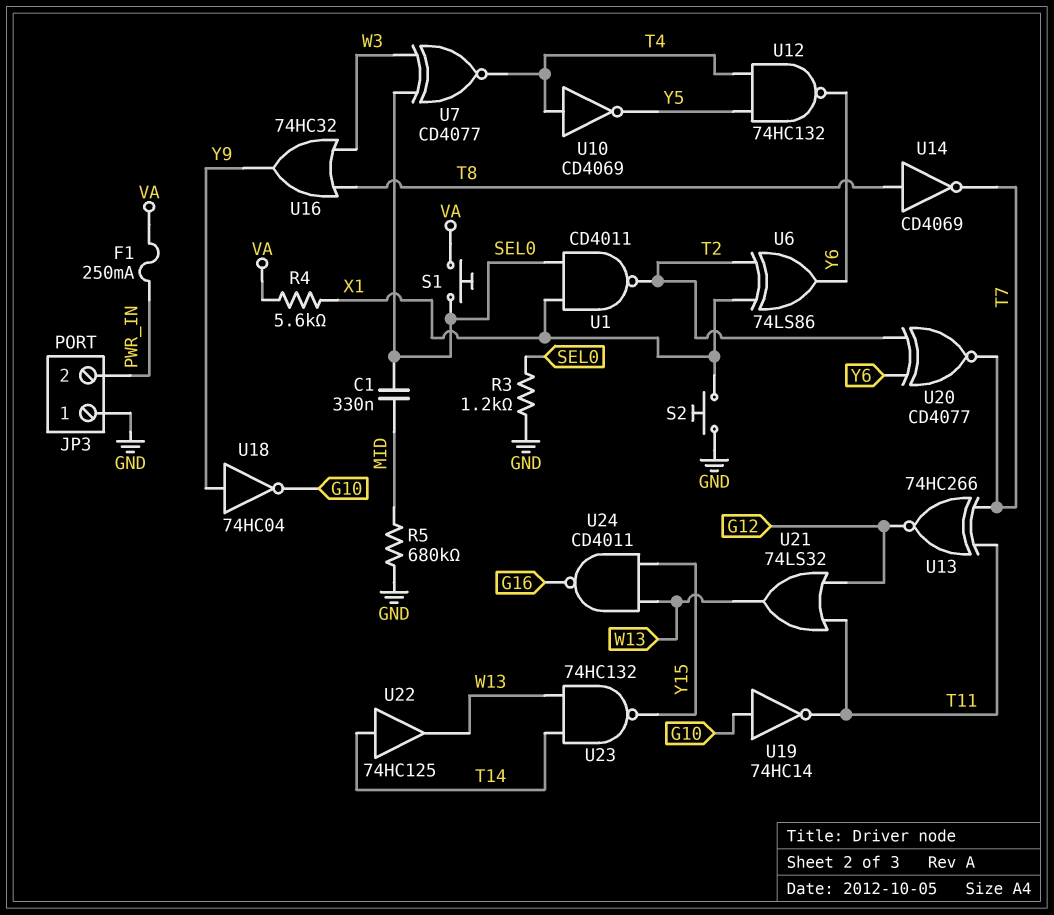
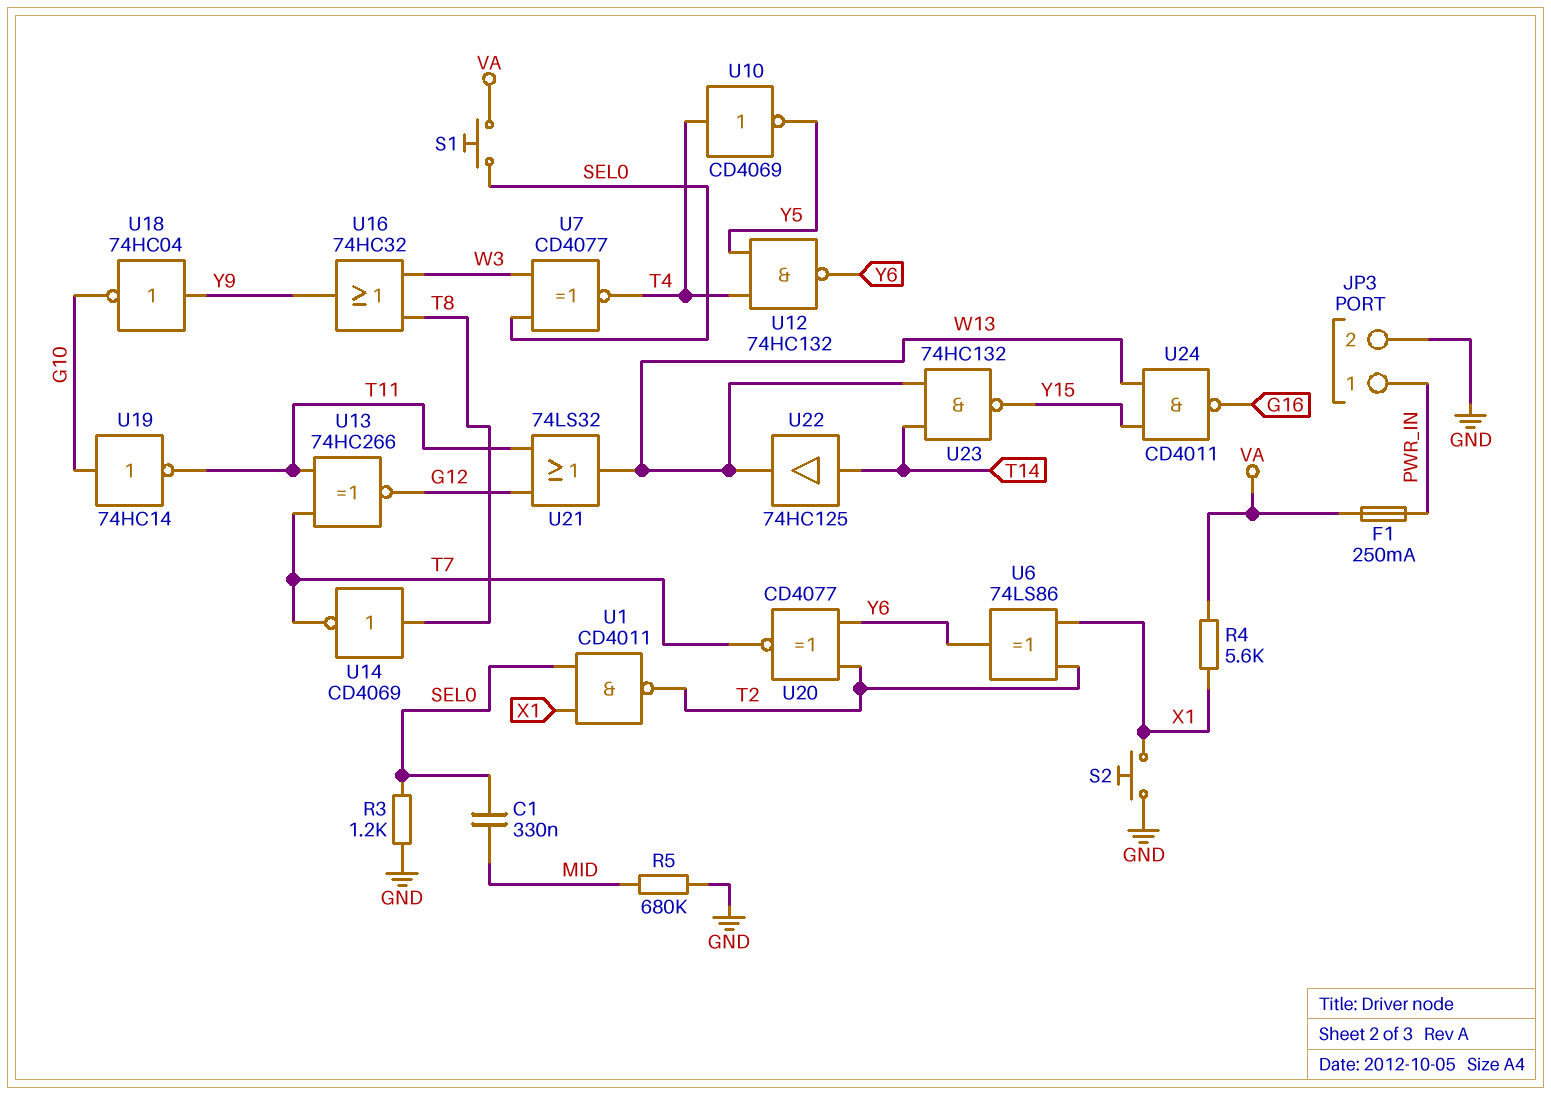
JP3 pin 1: GND -> PWR_IN
JP3 pin 2: PWR_IN -> GND

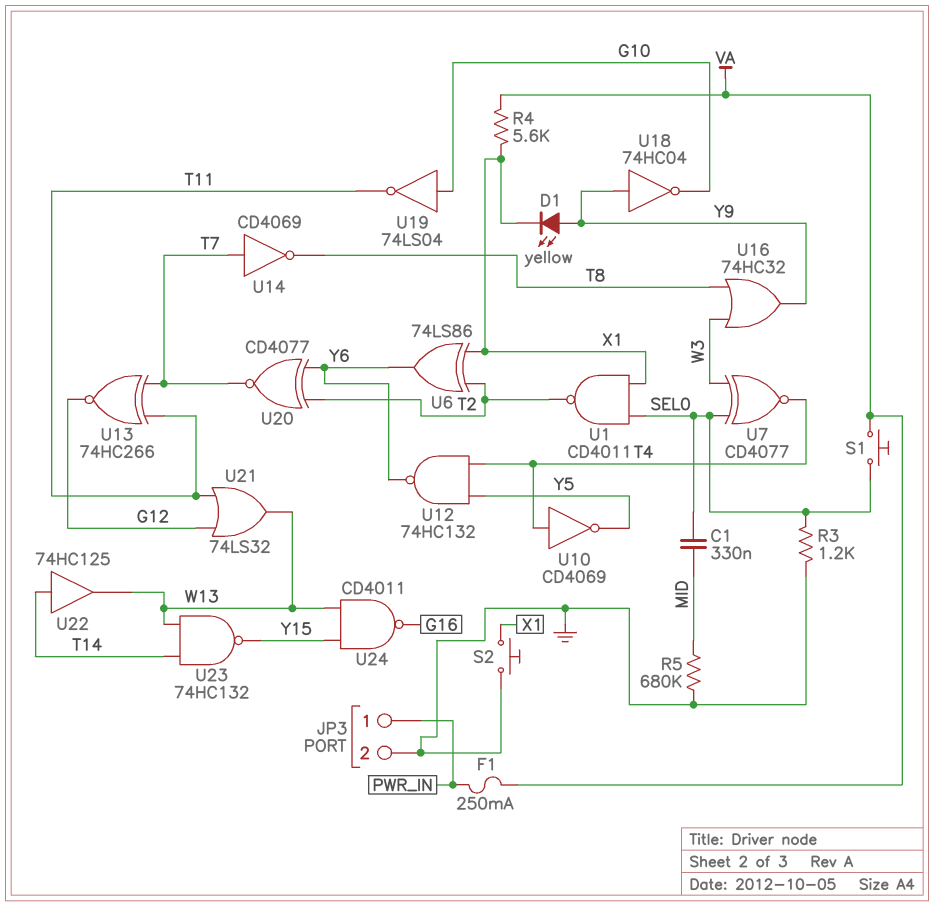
D1: none -> LED yellow (A Y9, K X1)
U14: NOT CD4069 (in T8, out T7) -> NOT CD4069 (in T7, out T8)
U19: NOT 74HC14 (in G10, out T11) -> NOT 74LS04 (in G10, out T11)

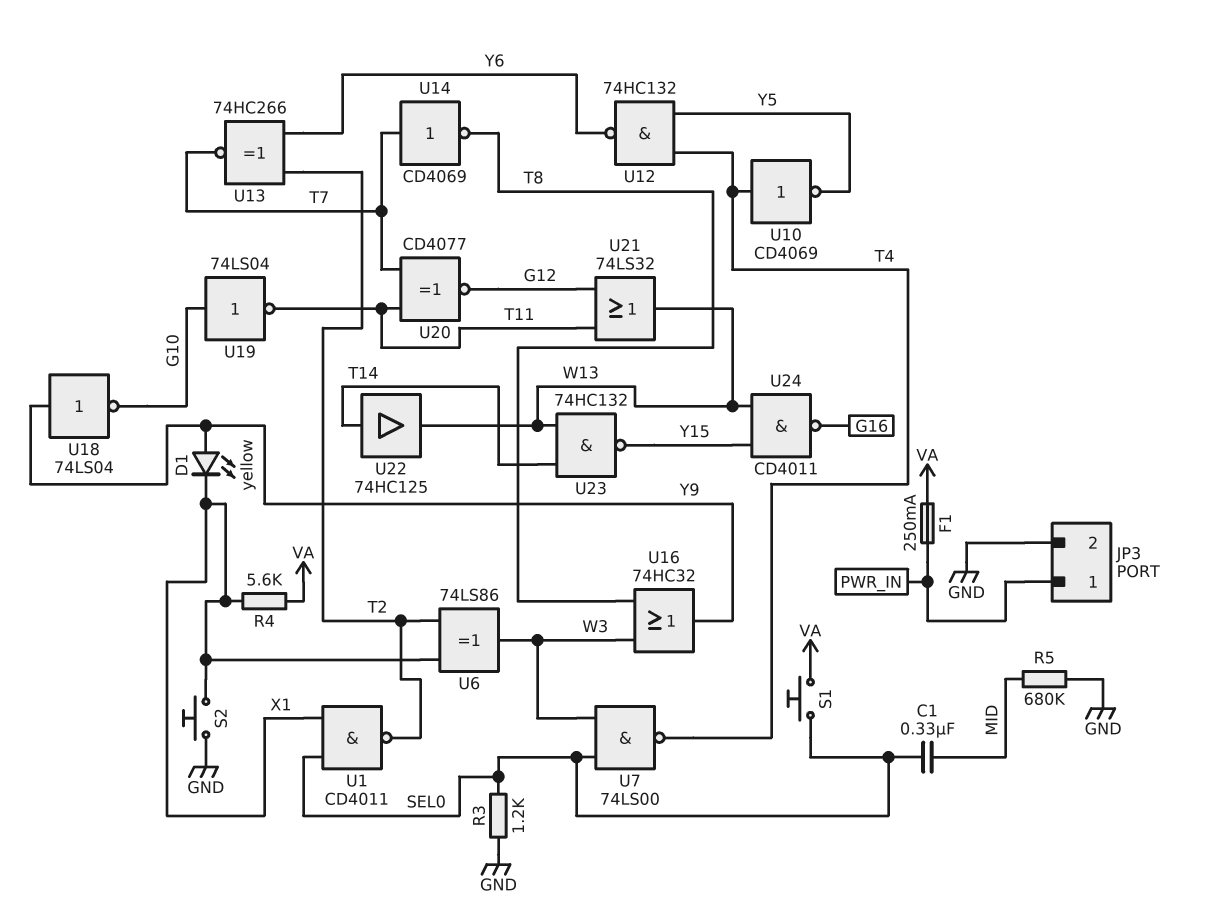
U6: XOR 74LS86 (in T2, in X1, out Y6) -> XOR 74LS86 (in T2, in X1, out W3)
U7: XNOR CD4077 (in SEL0, in W3, out T4) -> NAND 74LS00 (in SEL0, in W3, out T4)
U13: XNOR 74HC266 (in T7, in T11, out G12) -> XNOR 74HC266 (in T2, in Y6, out T7)
U18: NOT 74HC04 (in Y9, out G10) -> NOT 74LS04 (in Y9, out G10)
U20: XNOR CD4077 (in T2, in Y6, out T7) -> XNOR CD4077 (in T7, in T11, out G12)

